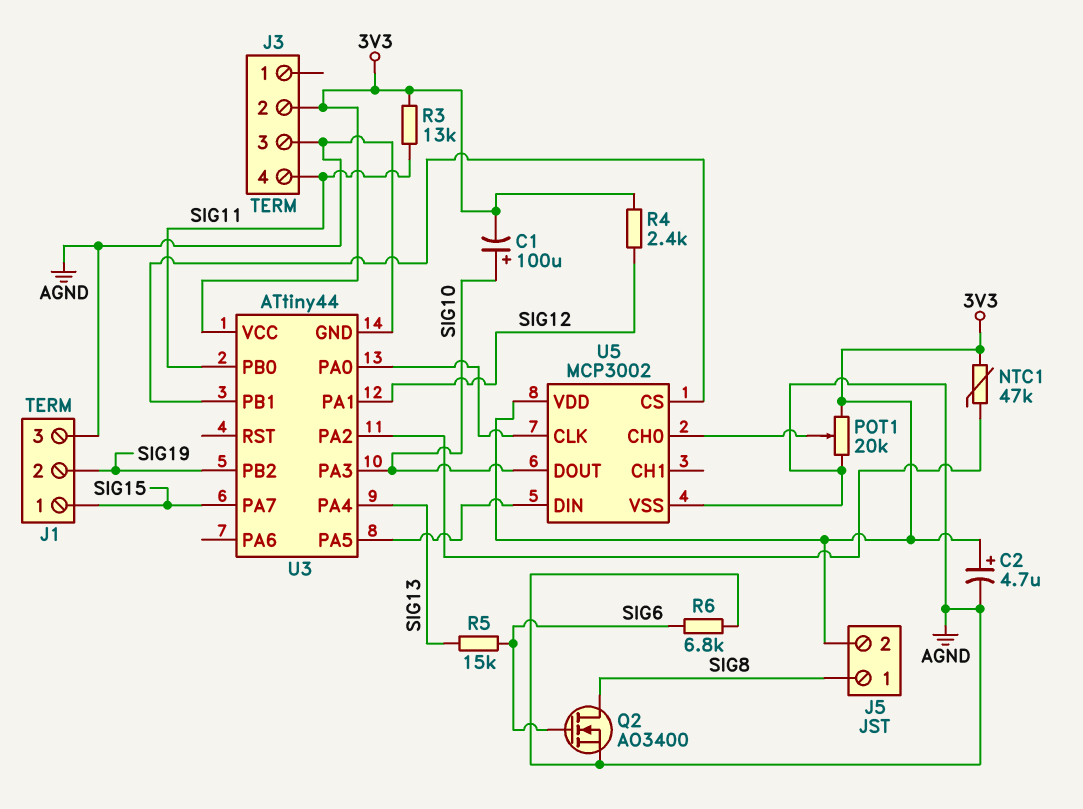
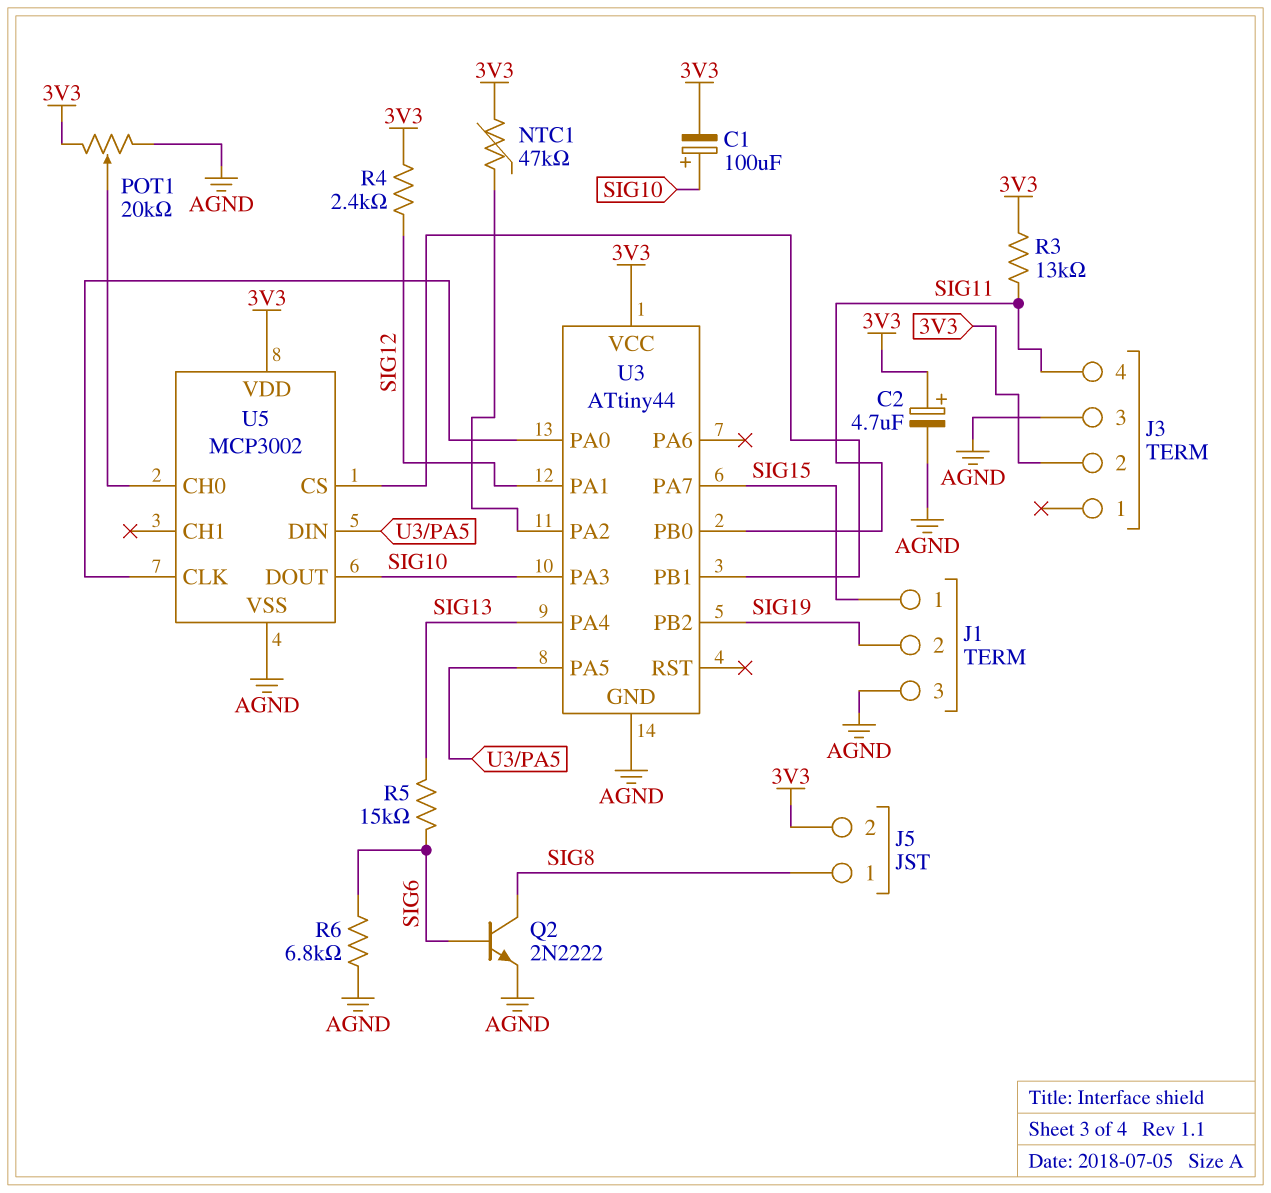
Q2: NMOS AO3400 (G SIG6, D SIG8, S AGND) -> NPN 2N2222 (B SIG6, C SIG8, E AGND)

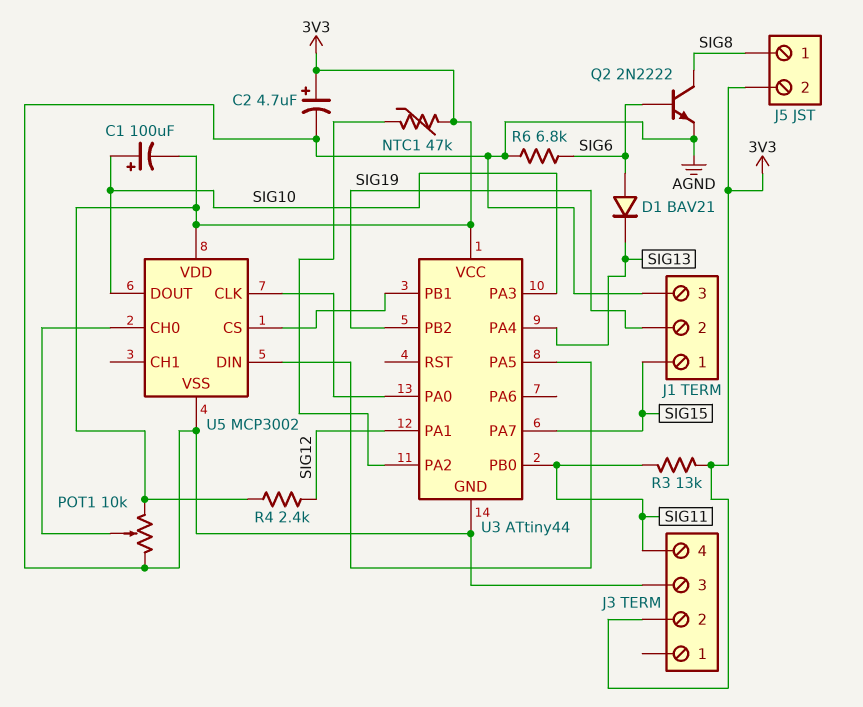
D1: none -> diode BAV21 (A SIG6, K SIG13)
POT1: 20k (3V3, AGND, wiper U5/CH0) -> 10k (3V3, AGND, wiper U5/CH0)
R5: 15k (SIG6, SIG13) -> none

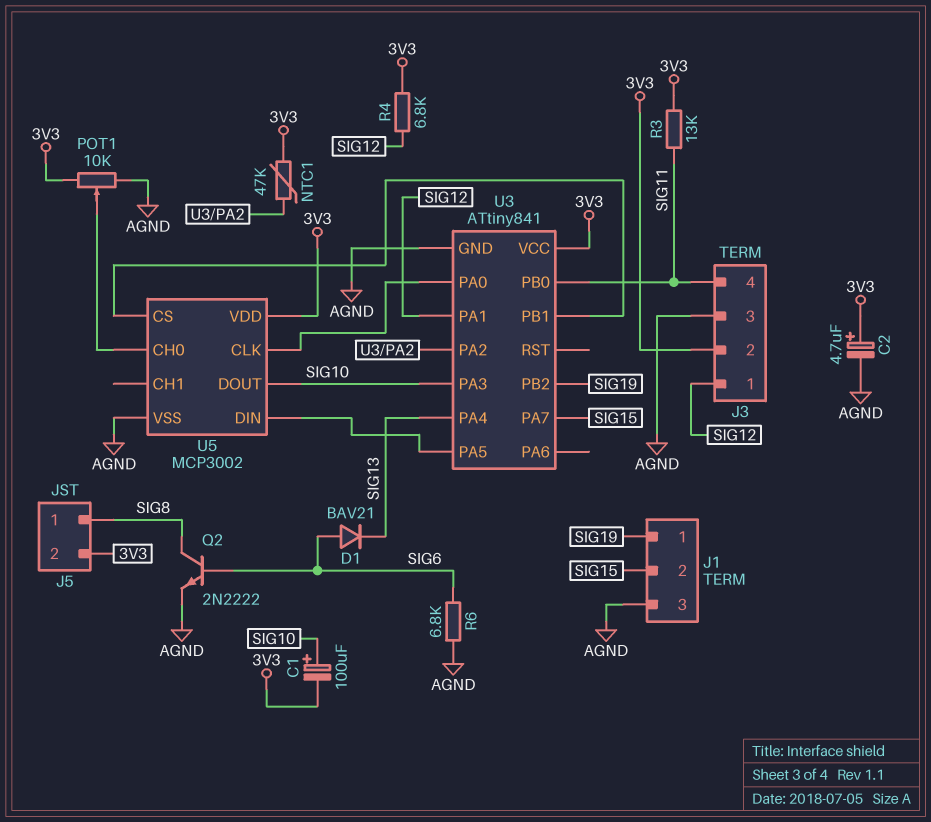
J1 pin 1: SIG15 -> SIG19
J1 pin 2: SIG19 -> SIG15
J3 pin 1: none -> SIG12
R4: 2.4k (3V3, SIG12) -> 6.8k (3V3, SIG12)
U3: ATtiny44 -> ATtiny841

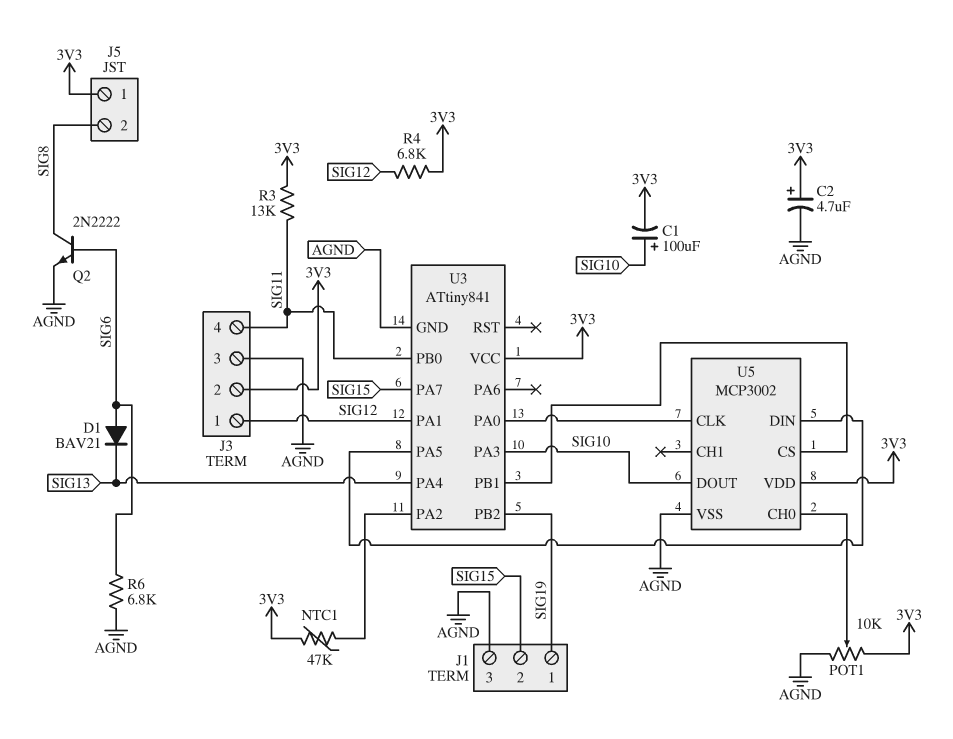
J5 pin 1: SIG8 -> 3V3
J5 pin 2: 3V3 -> SIG8

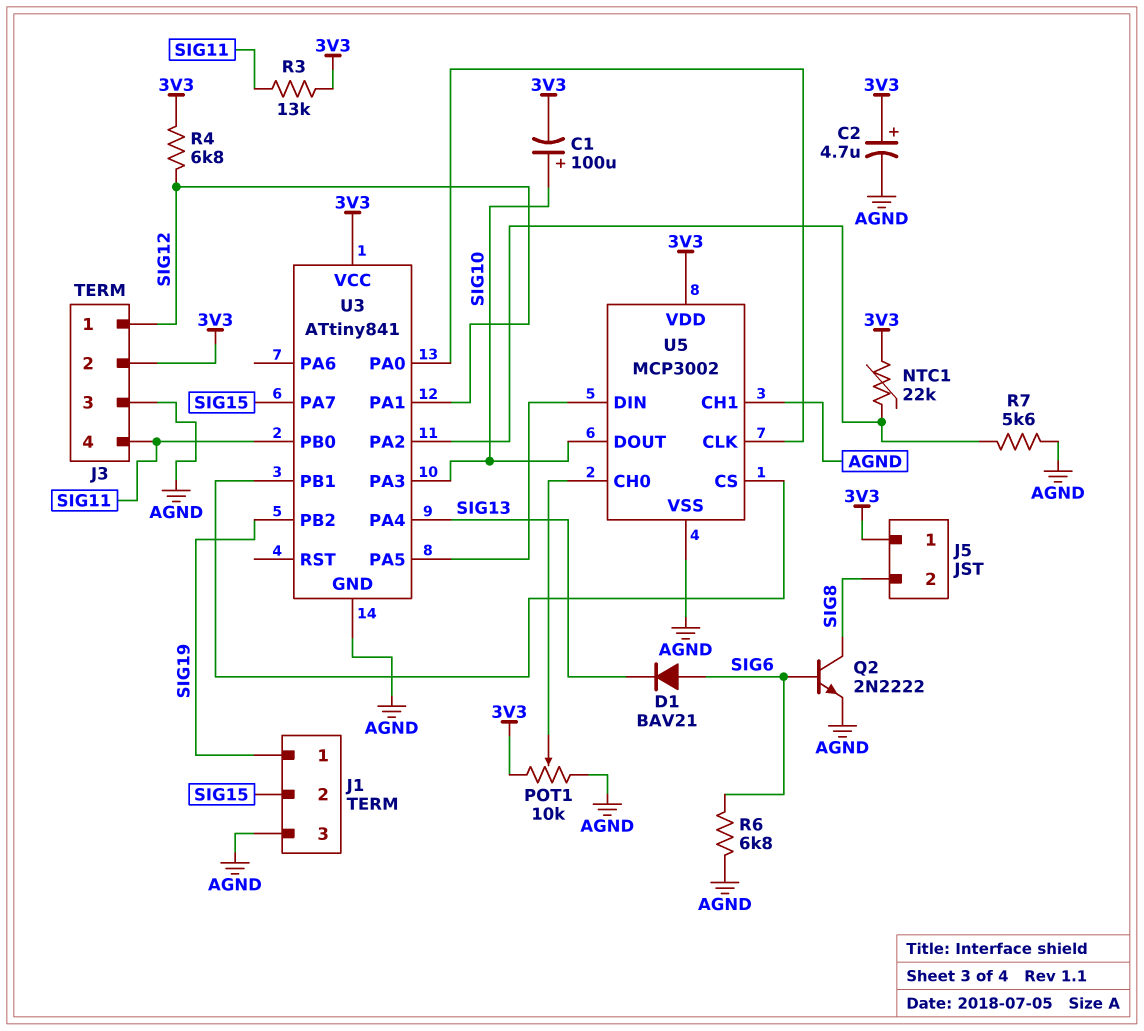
NTC1: 47k (3V3, U3/PA2) -> 22k (3V3, U3/PA2)
R7: none -> 5.6k (AGND, U3/PA2)
U5 pin CH1: none -> AGND

